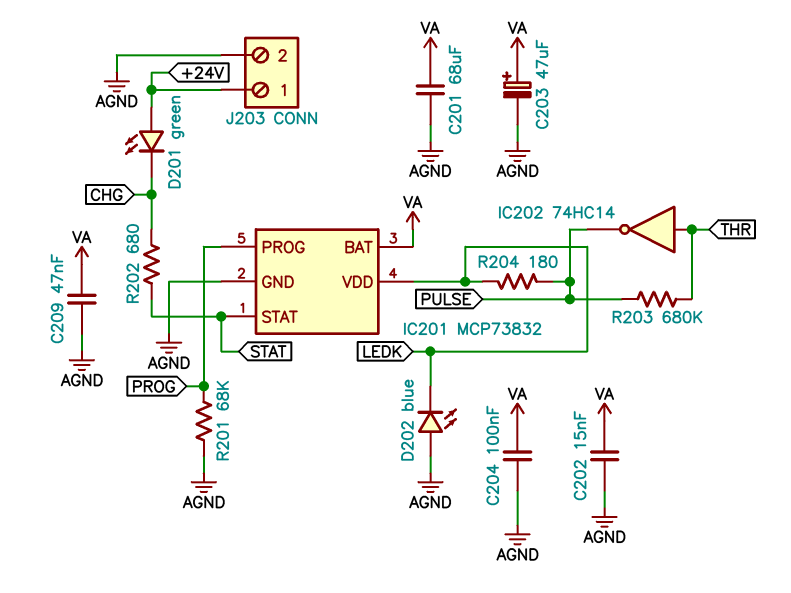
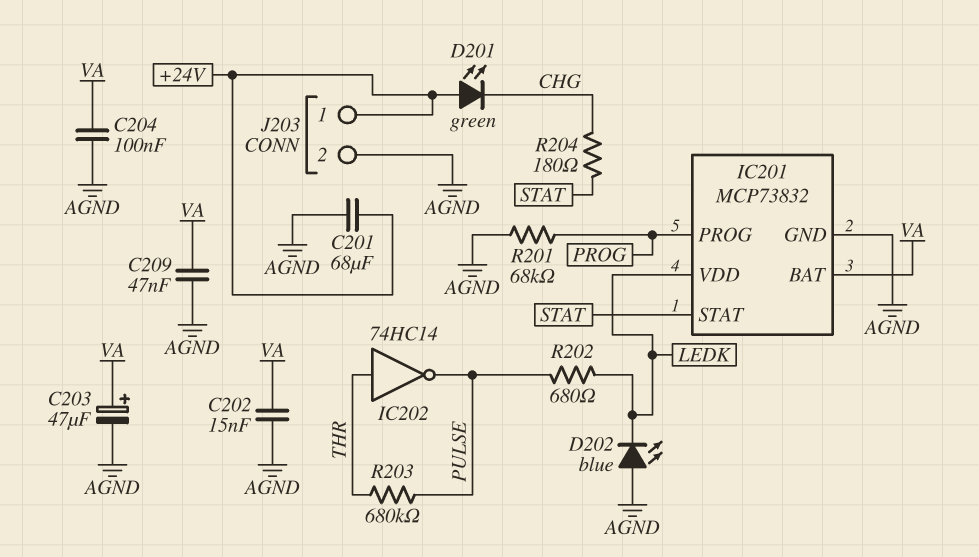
C201: 68uF (AGND, VA) -> 68uF (+24V, AGND)
R202: 680 (CHG, STAT) -> 680 (LEDK, PULSE)
R204: 180 (LEDK, PULSE) -> 180 (CHG, STAT)

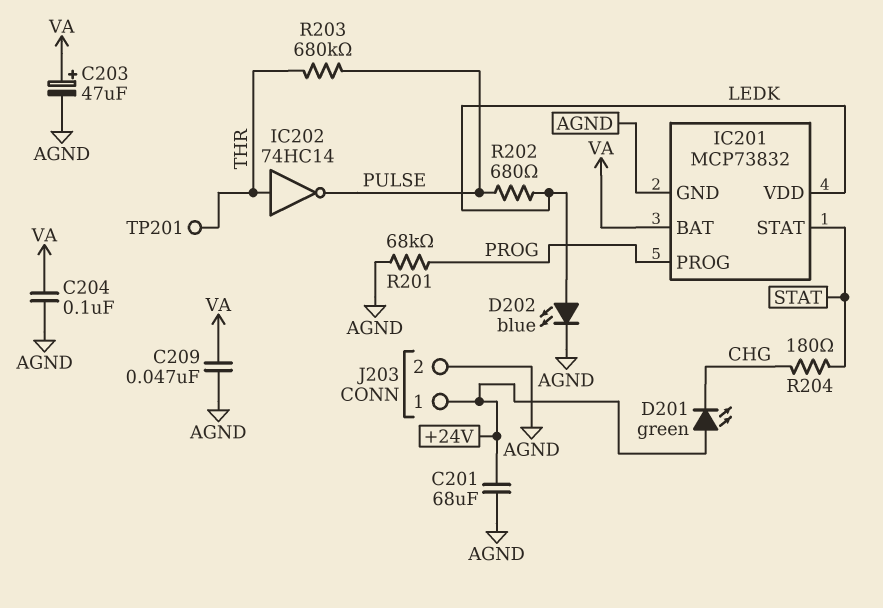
C202: 15nF (AGND, VA) -> none
D202: LED blue (A AGND, K LEDK) -> LED blue (A LEDK, K AGND)
TP201: none -> test point (THR)

